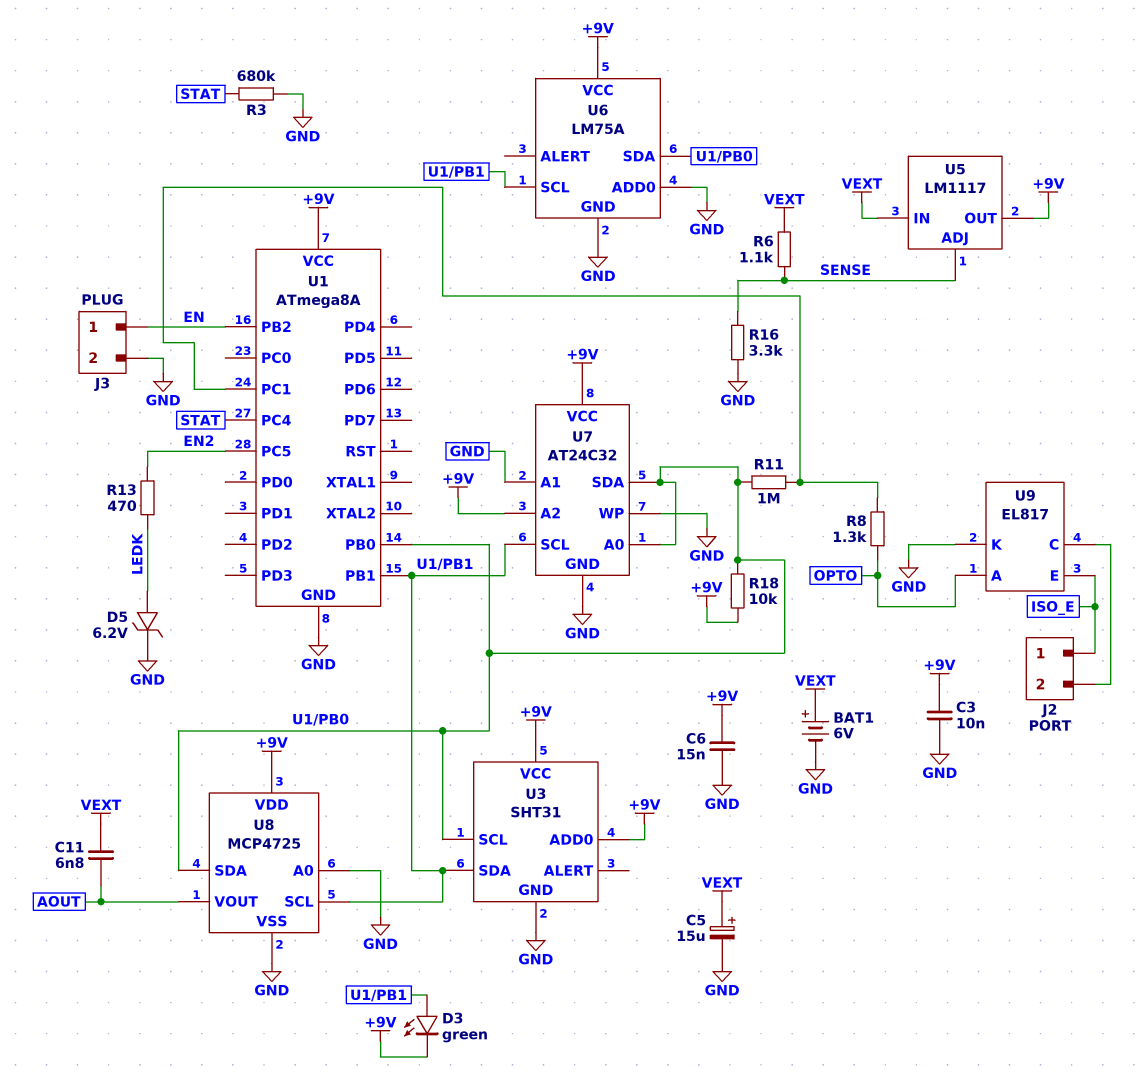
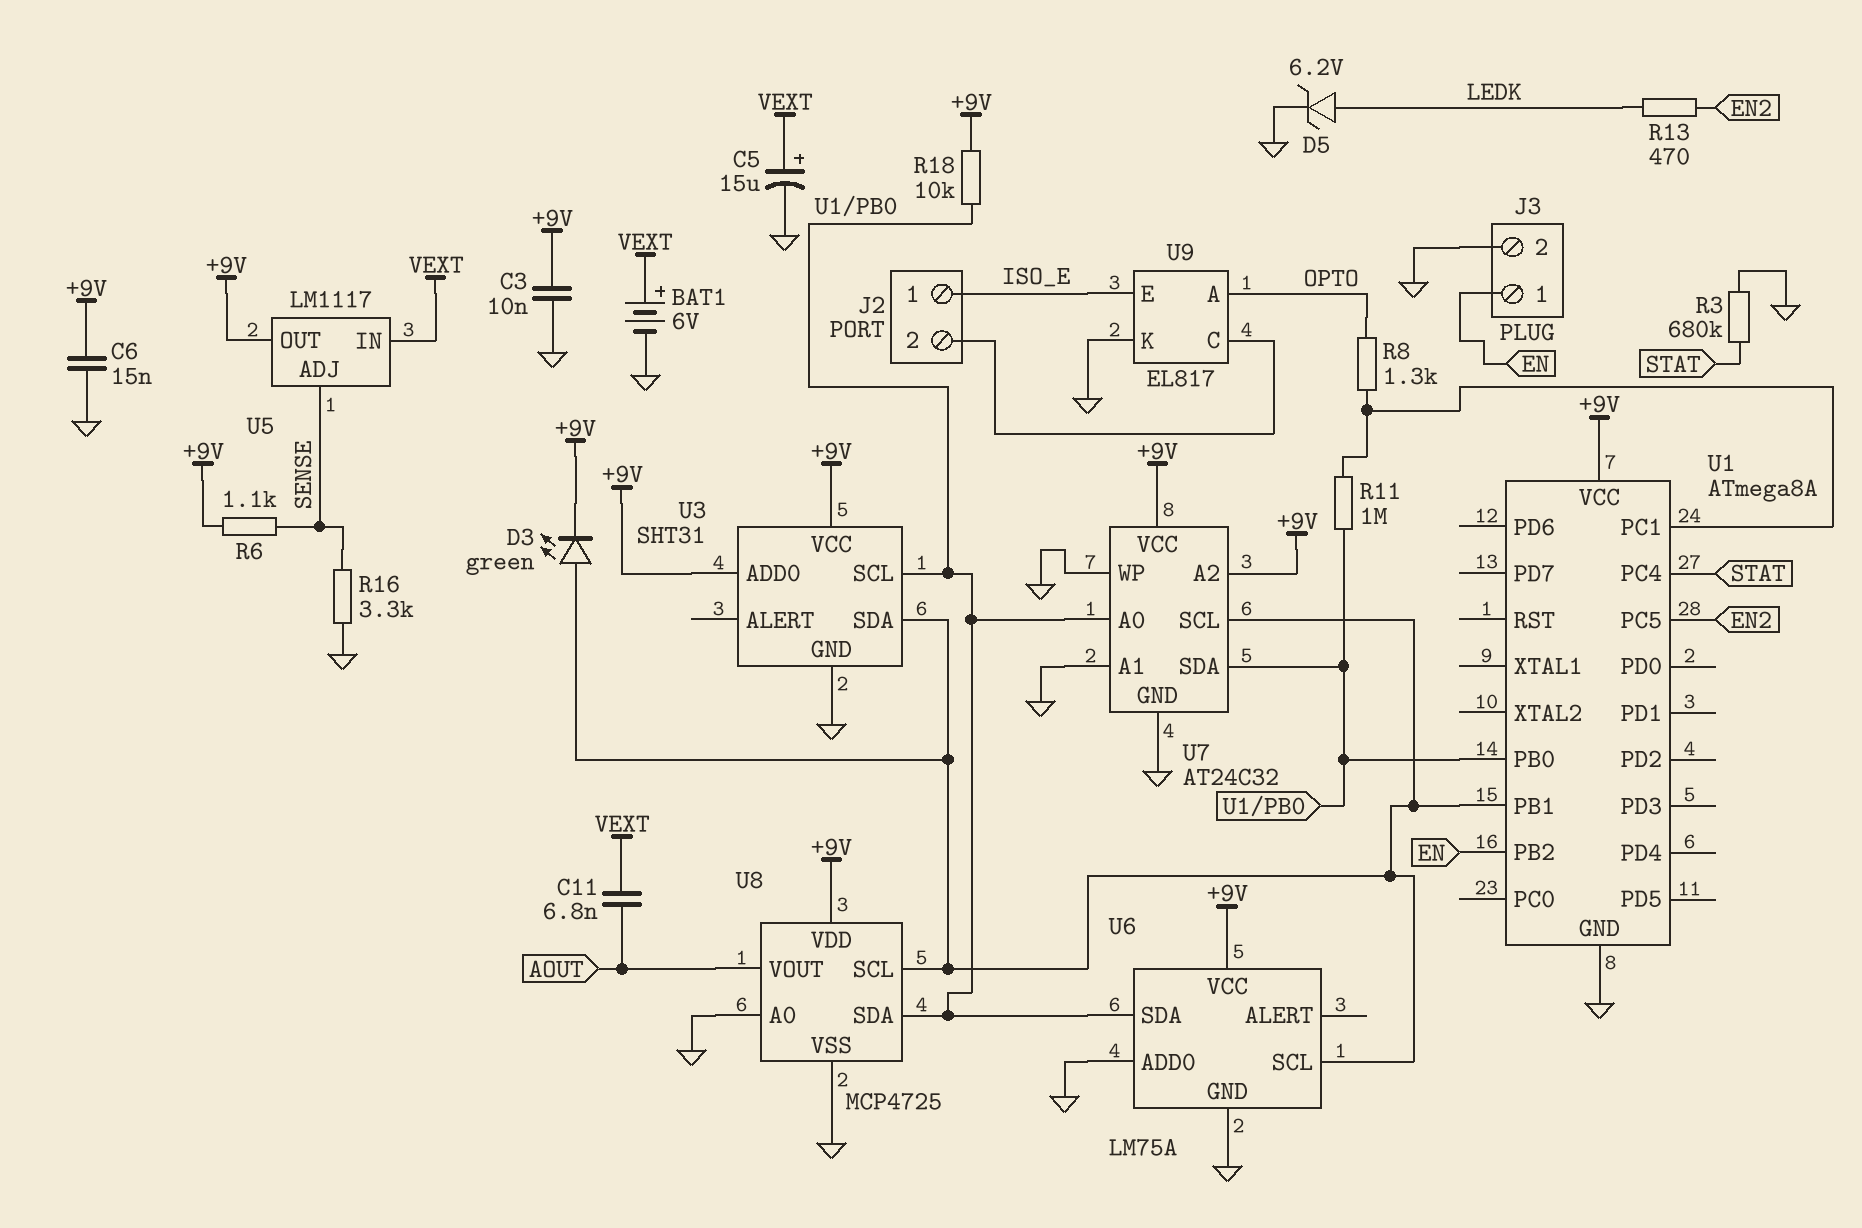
R6: 1.1k (SENSE, VEXT) -> 1.1k (+9V, SENSE)

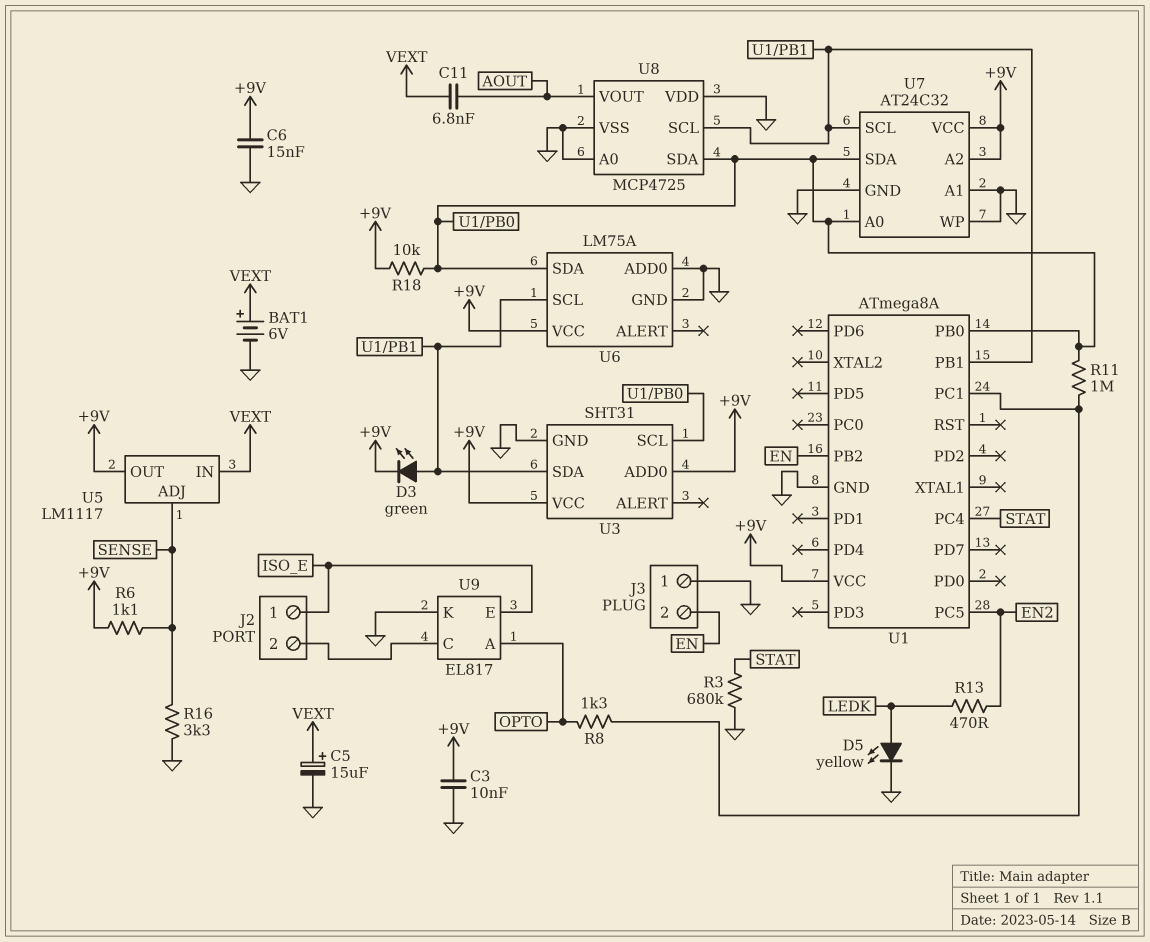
D5: zener 6.2V (A LEDK, K GND) -> LED yellow (A LEDK, K GND)
J3 pin 1: EN -> GND
J3 pin 2: GND -> EN
U8 pin VDD: +9V -> GND

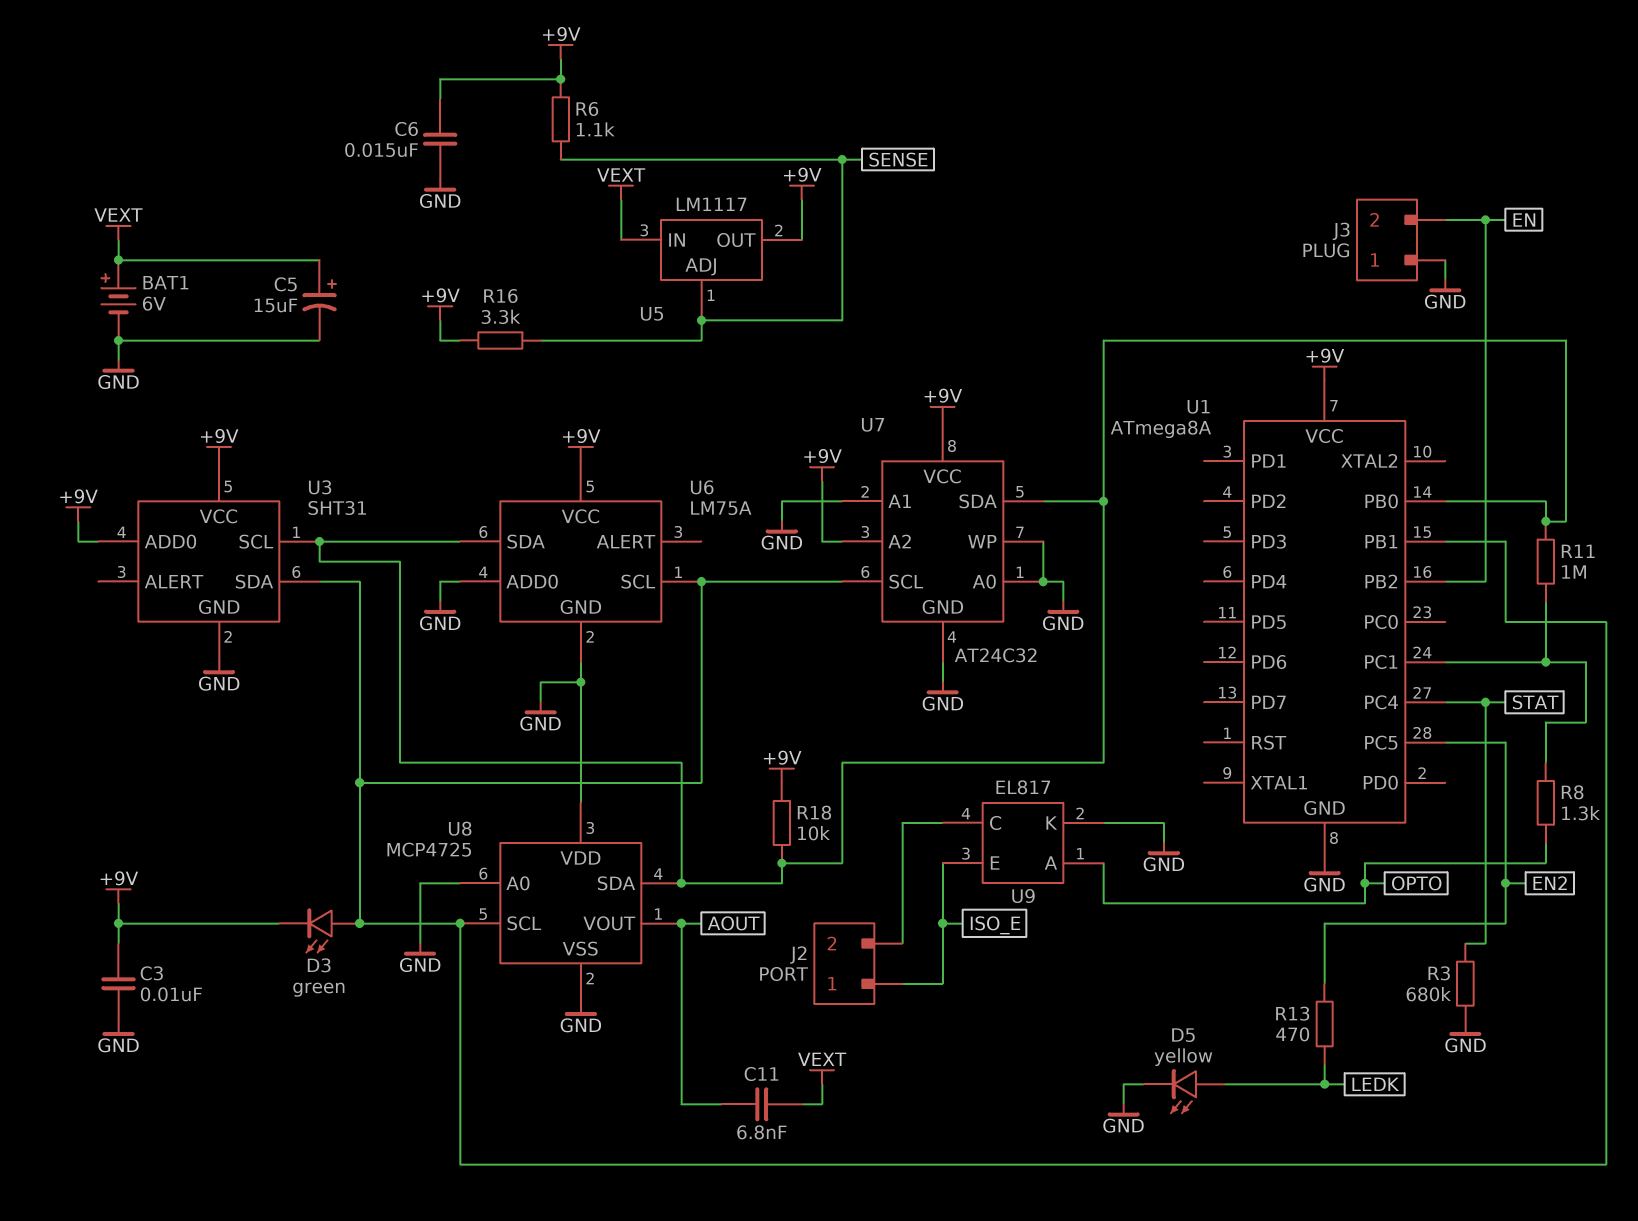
R16: 3.3k (GND, SENSE) -> 3.3k (+9V, SENSE)
U7 pin A0: U1/PB0 -> GND

